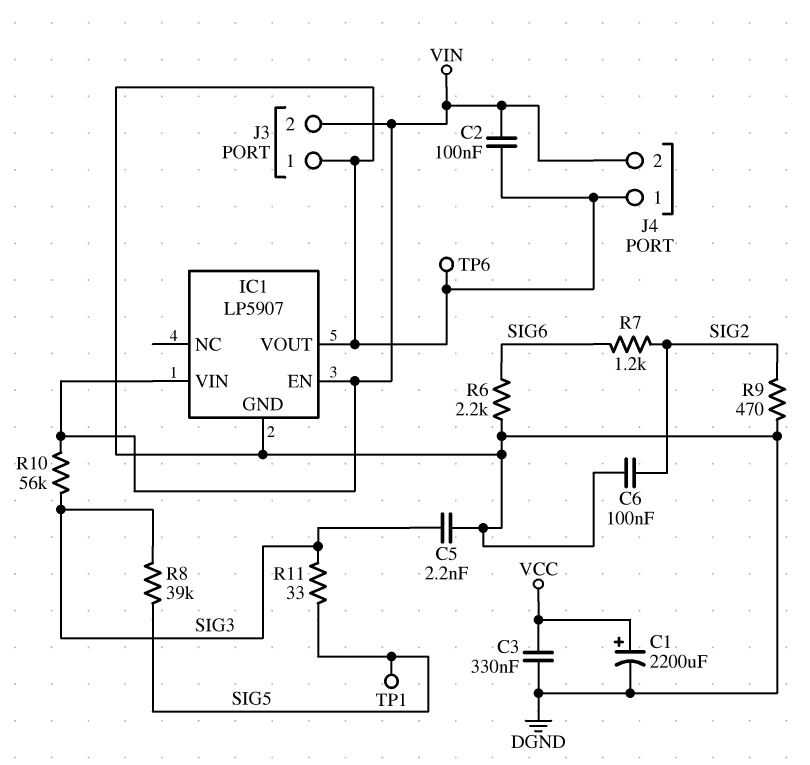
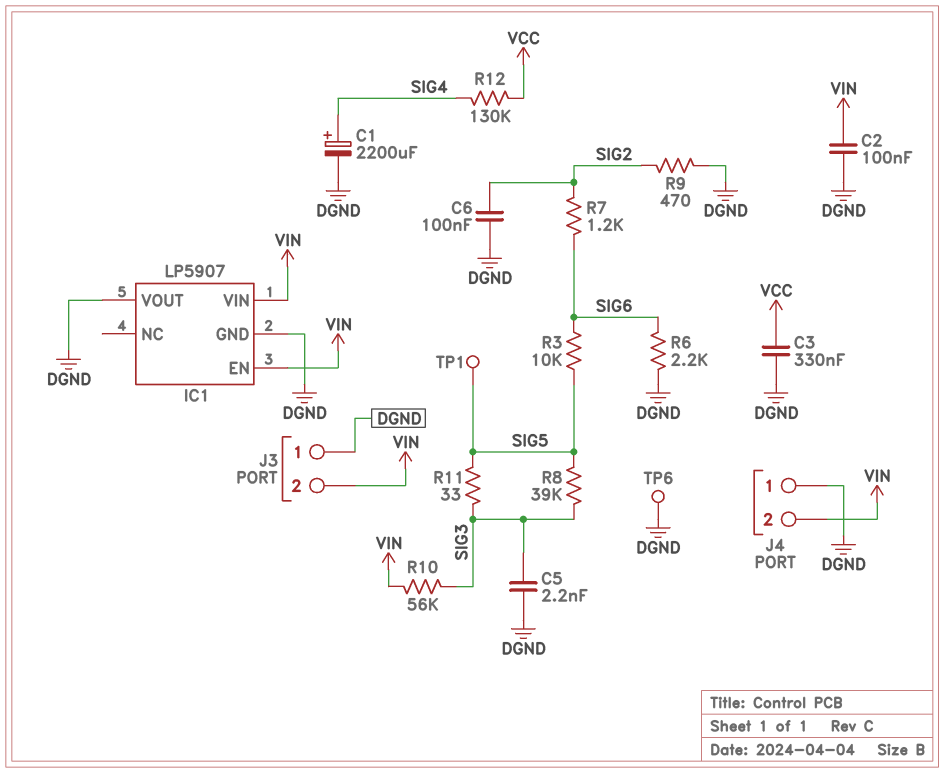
C1: 2200uF (plus VCC, minus DGND) -> 2200uF (plus SIG4, minus DGND)
R3: none -> 10k (SIG5, SIG6)
R12: none -> 130k (SIG4, VCC)

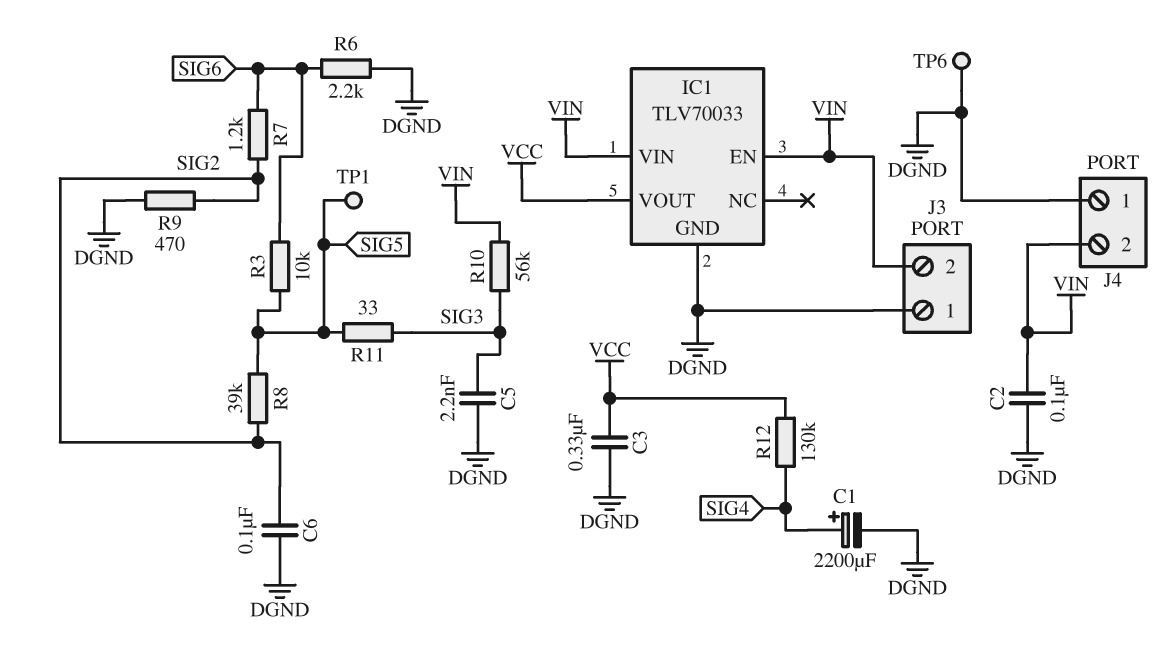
IC1: LP5907 -> TLV70033
IC1 pin VOUT: DGND -> VCC
R8: 39k (SIG3, SIG5) -> 39k (SIG2, SIG5)

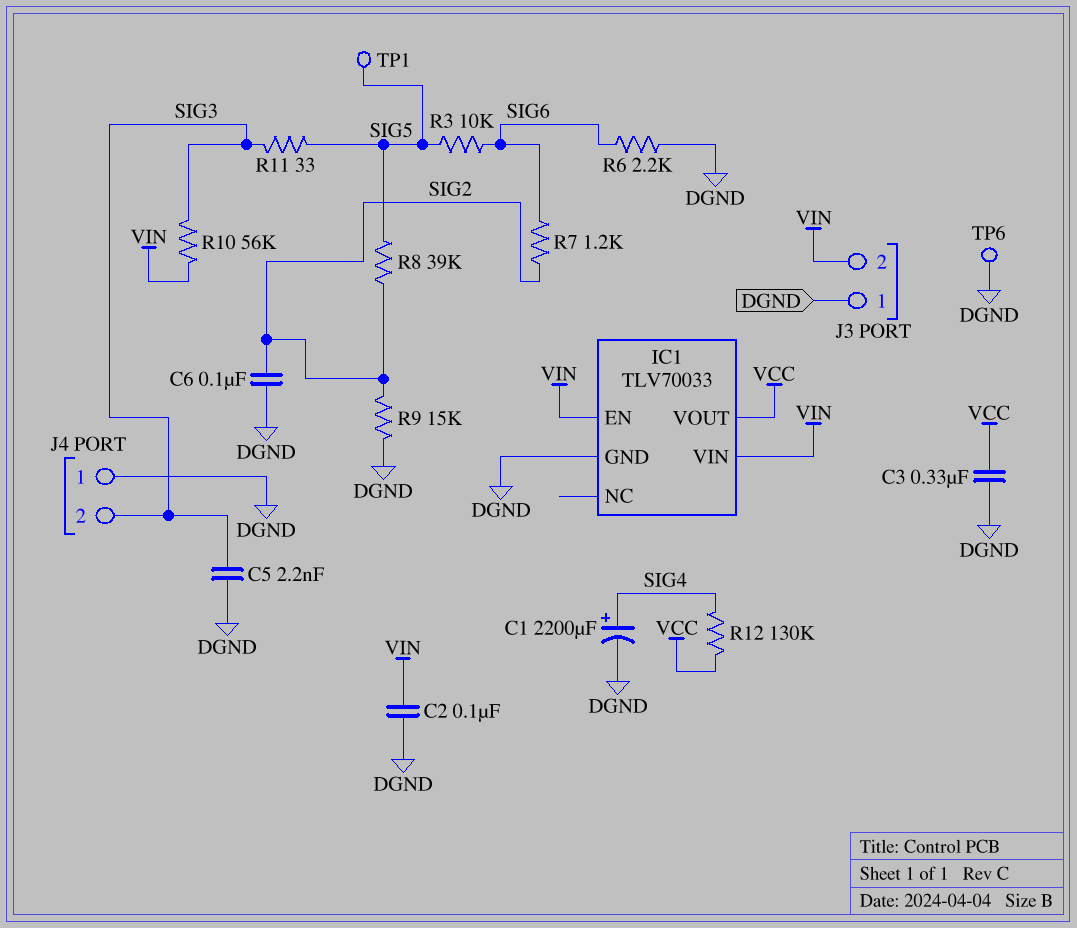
J4 pin 2: VIN -> SIG3
R9: 470 (DGND, SIG2) -> 15k (DGND, SIG2)

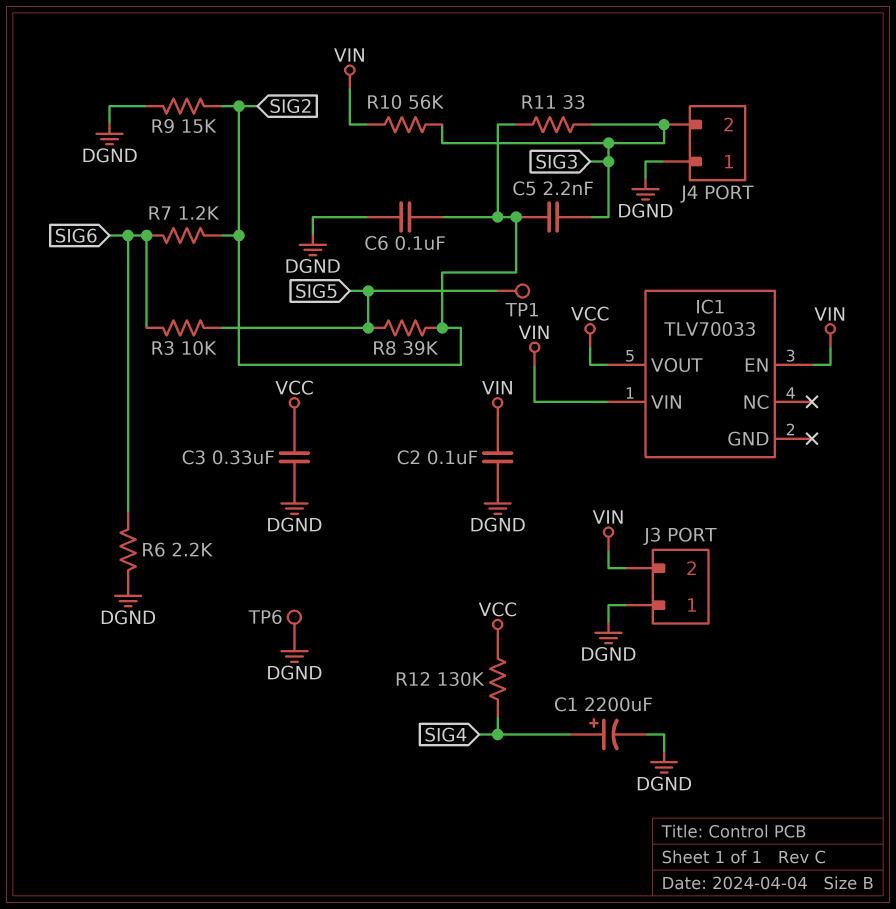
C5: 2.2nF (DGND, SIG3) -> 2.2nF (SIG2, SIG3)
IC1 pin GND: DGND -> none
R11: 33 (SIG3, SIG5) -> 33 (SIG2, SIG3)

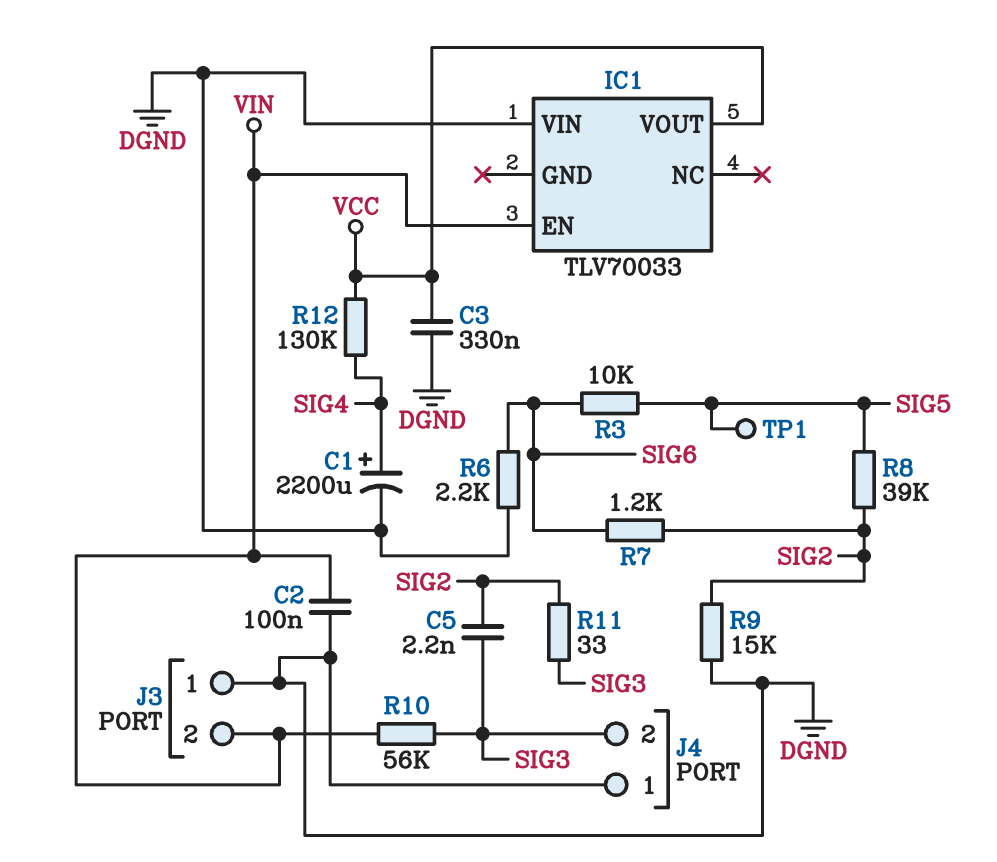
C6: 100nF (DGND, SIG2) -> none
IC1 pin VIN: VIN -> DGND
TP6: test point (DGND) -> none

